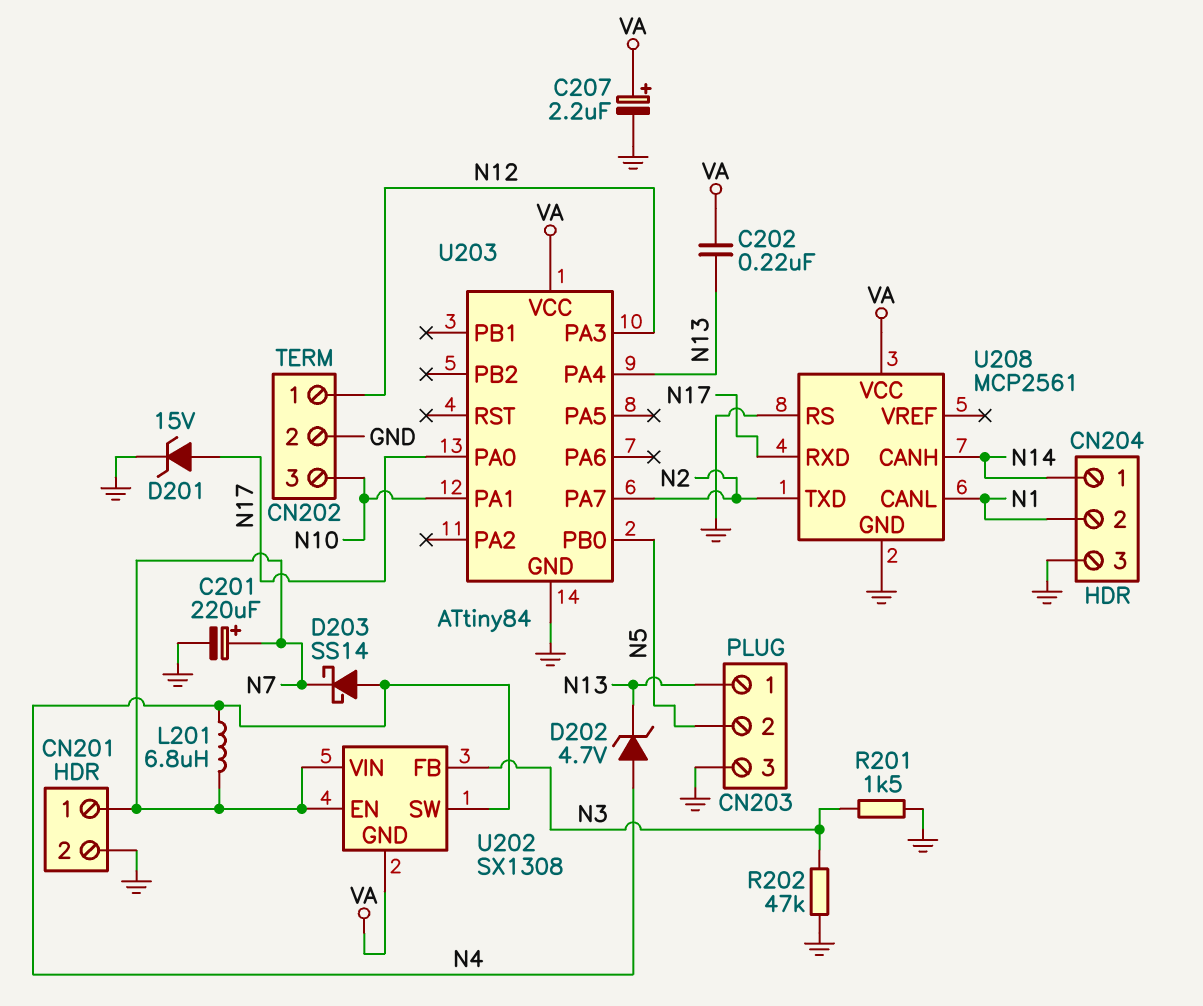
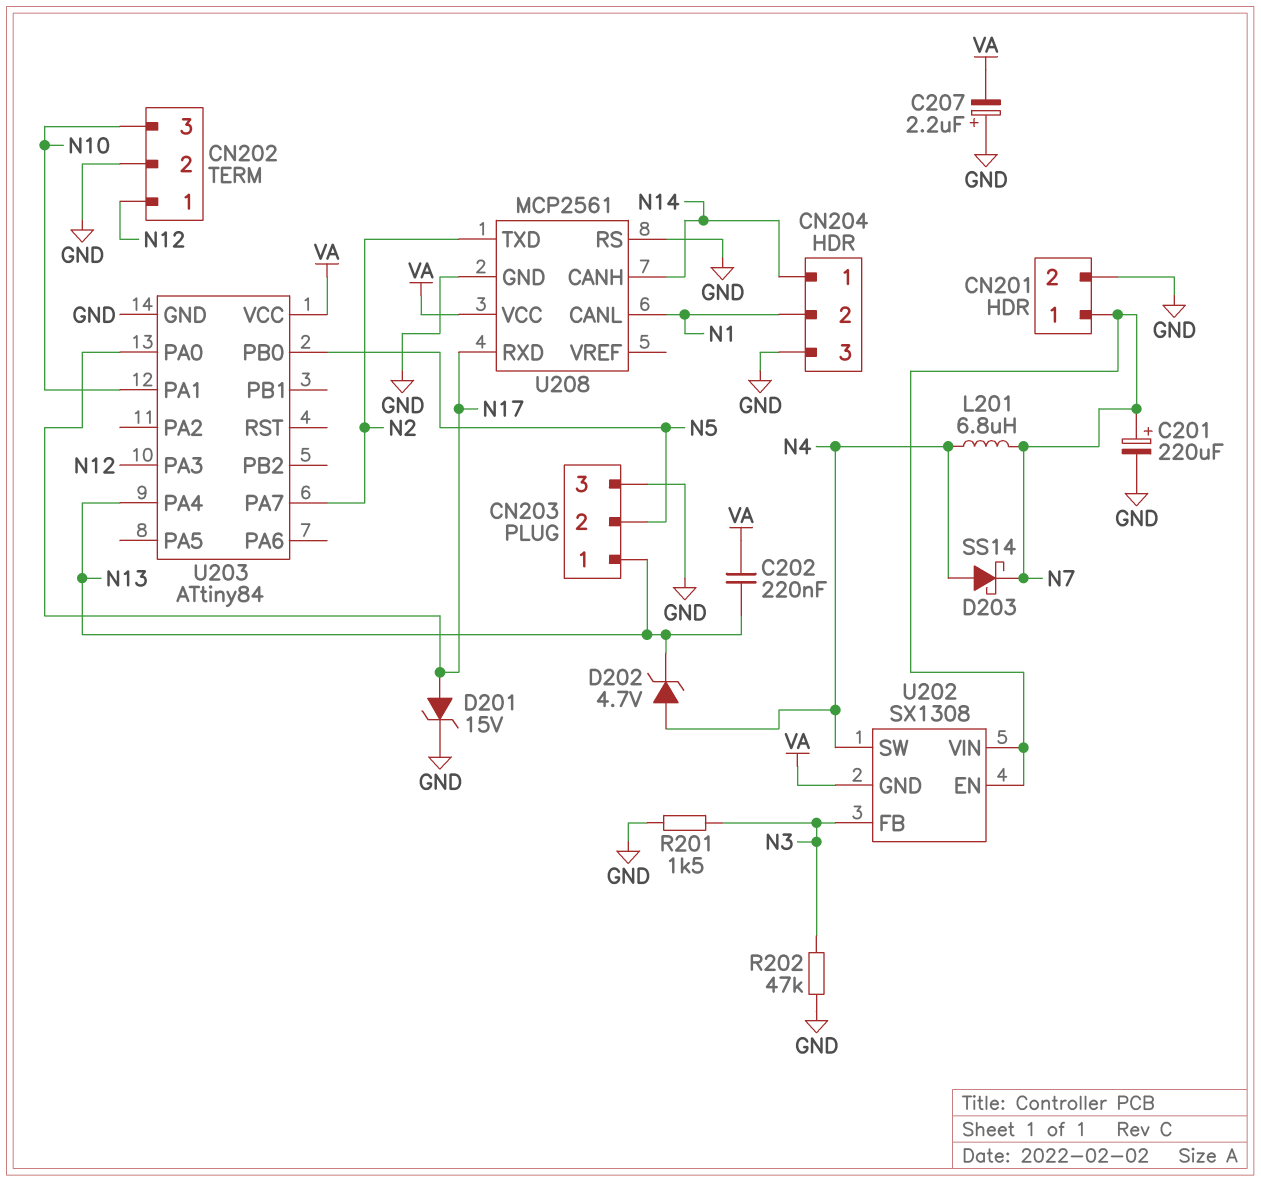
C207: 2.2uF (plus VA, minus GND) -> 2.2uF (plus GND, minus VA)

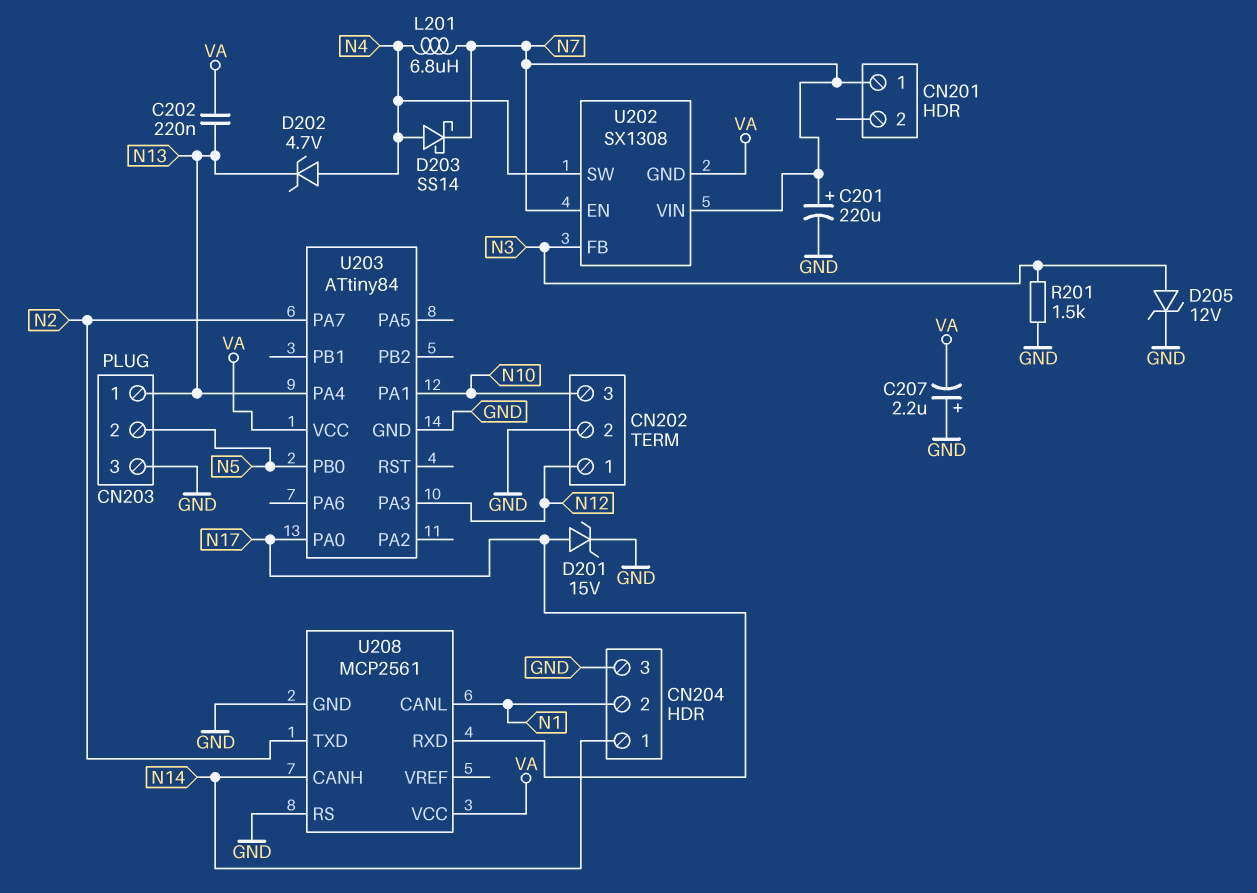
CN201 pin 2: GND -> none
D205: none -> zener 12V (A N3, K GND)
R202: 47k (GND, N3) -> none

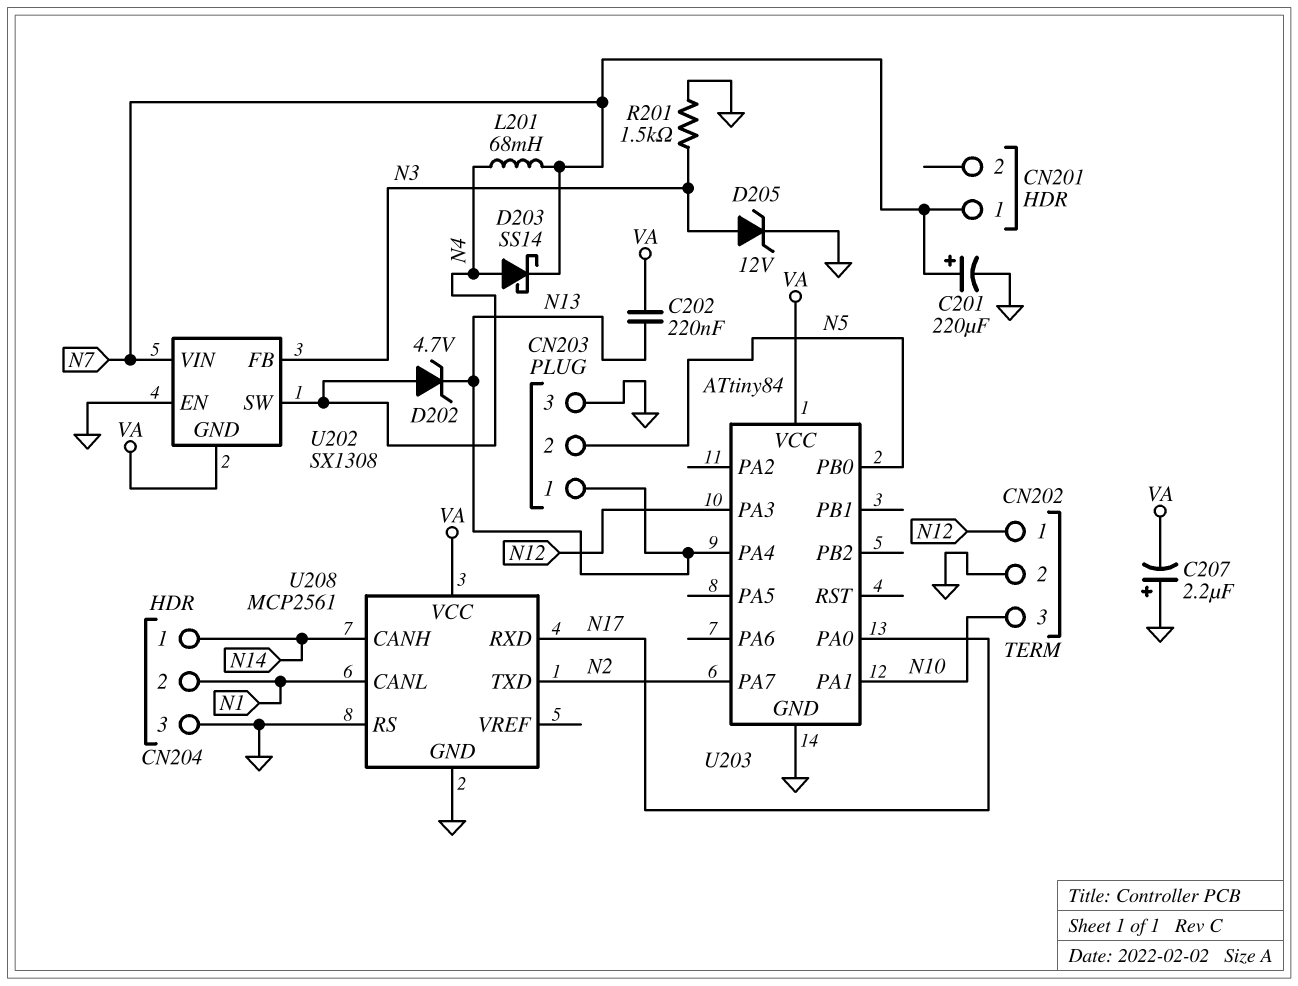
D201: zener 15V (A N17, K GND) -> none
L201: 6.8uH (N4, N7) -> 68mH (N4, N7)
U202 pin EN: N7 -> GND

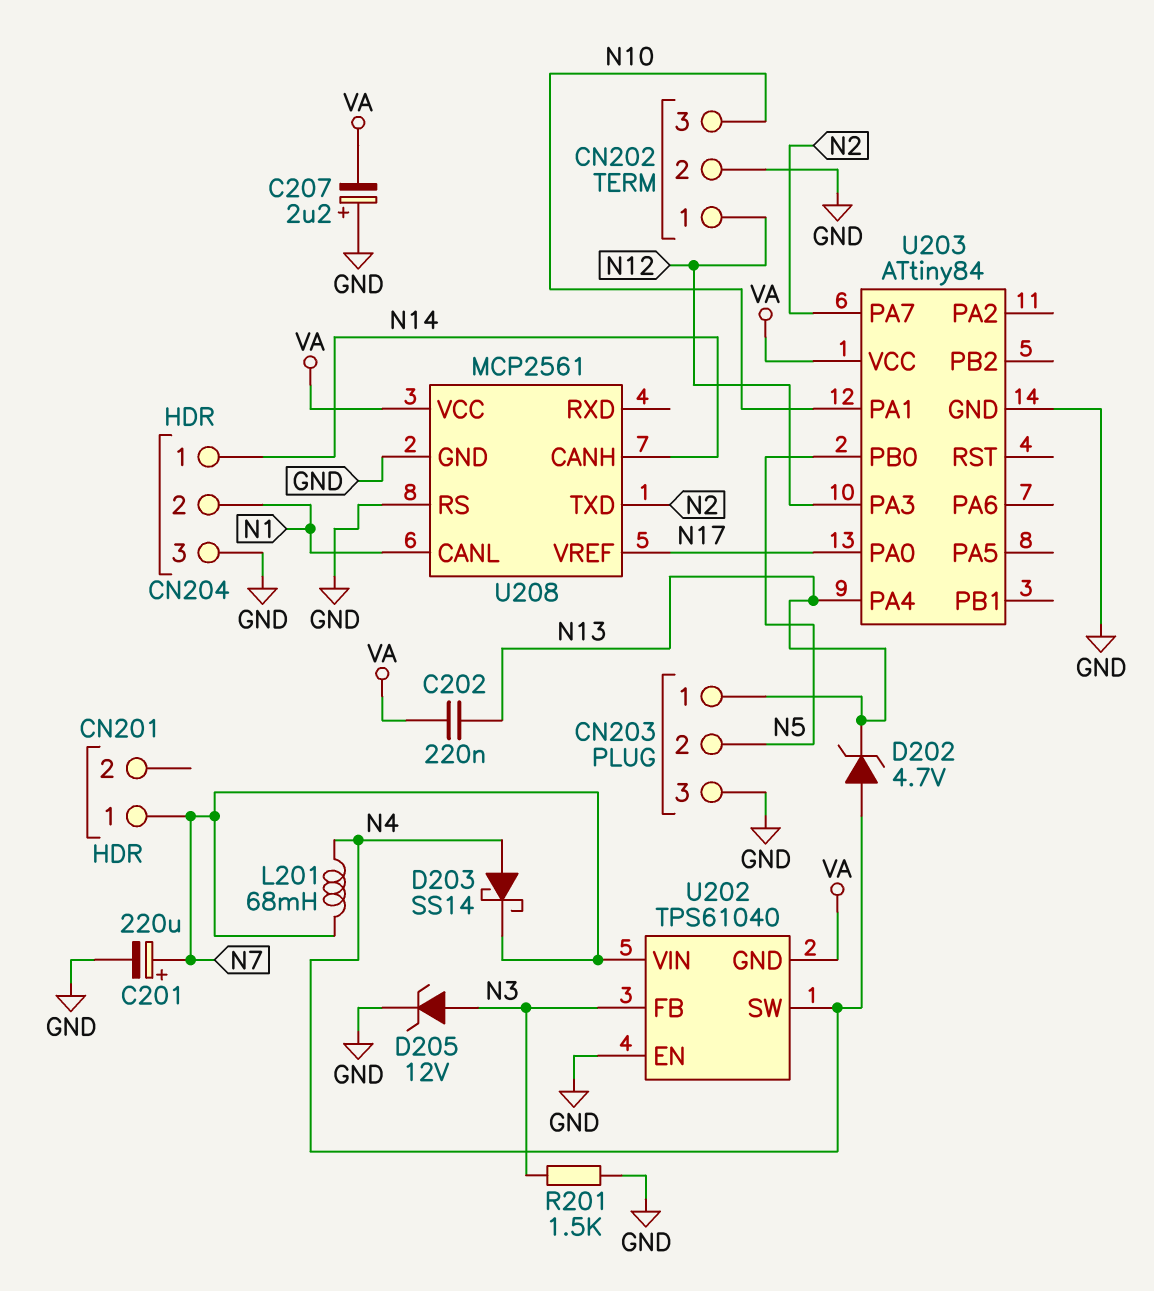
U202: SX1308 -> TPS61040
U208 pin RXD: N17 -> none
U208 pin VREF: none -> N17

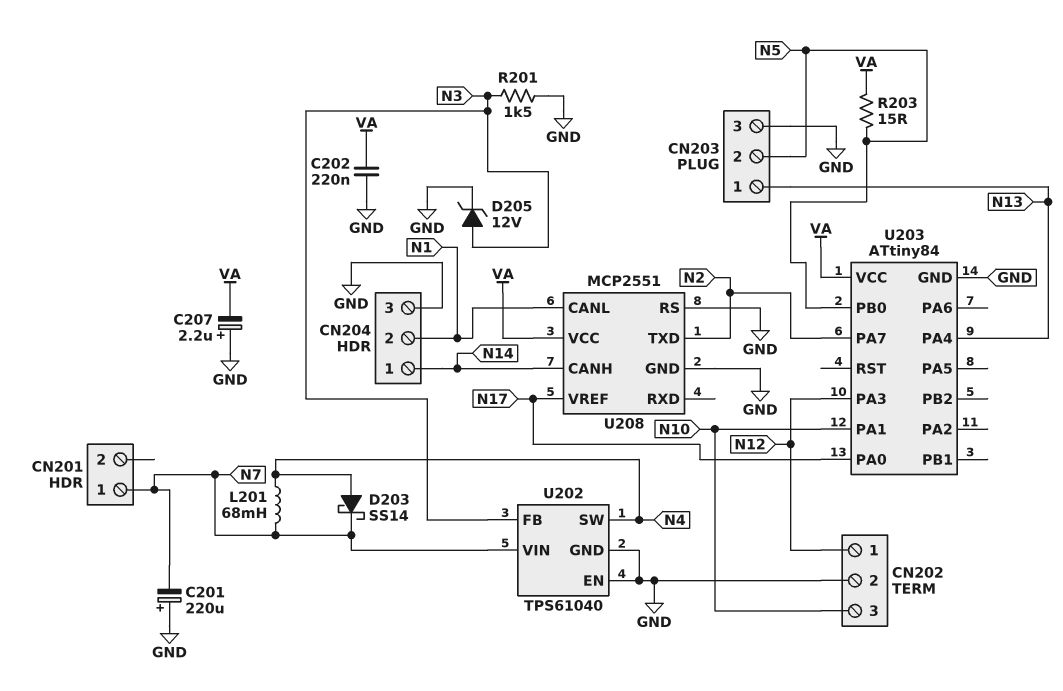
C201: 220uF (plus N7, minus GND) -> 220uF (plus GND, minus N7)
C202: 220nF (N13, VA) -> 220nF (GND, VA)
D202: zener 4.7V (A N4, K N13) -> none
R203: none -> 15 (N5, VA)
U202 pin GND: VA -> GND
U208: MCP2561 -> MCP2551

